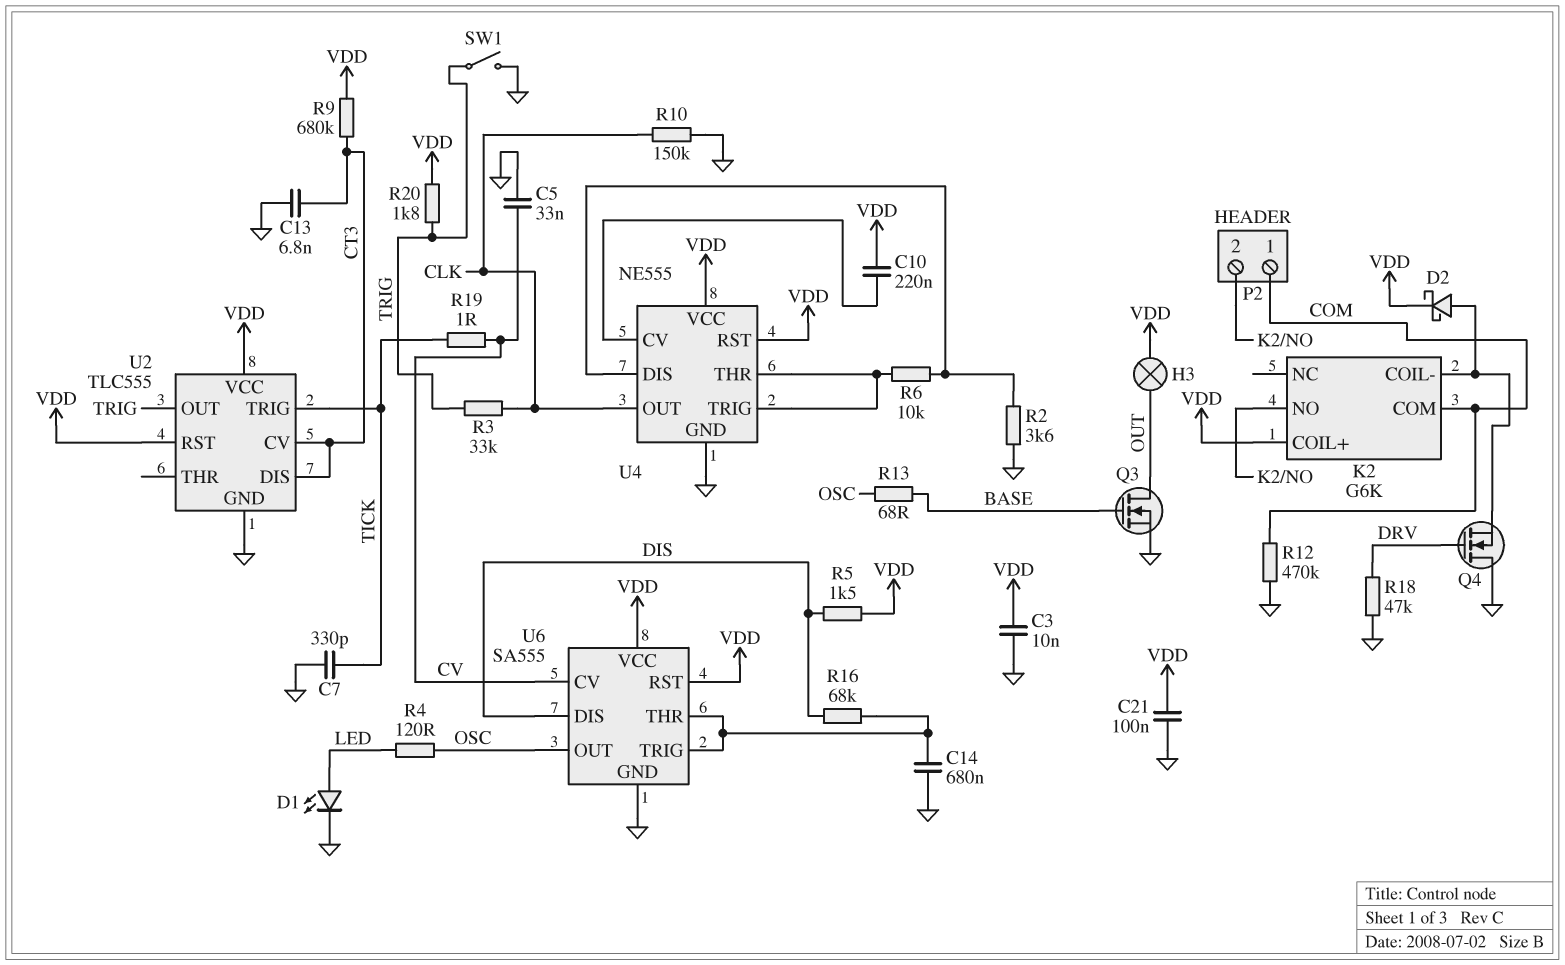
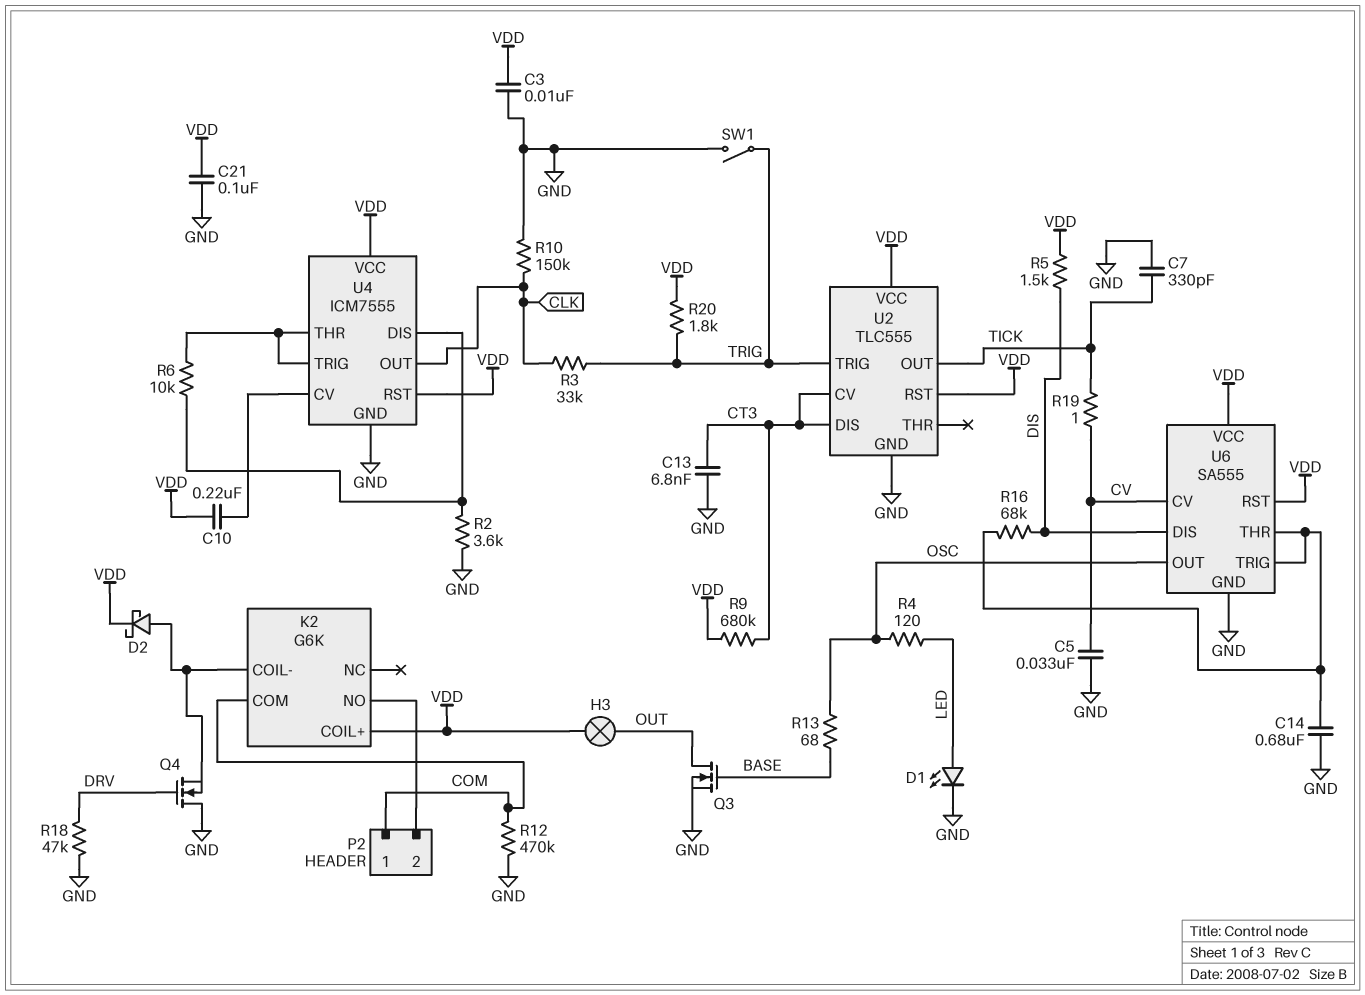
U2 pin OUT: TRIG -> TICK
U2 pin TRIG: TICK -> TRIG
U4: NE555 -> ICM7555

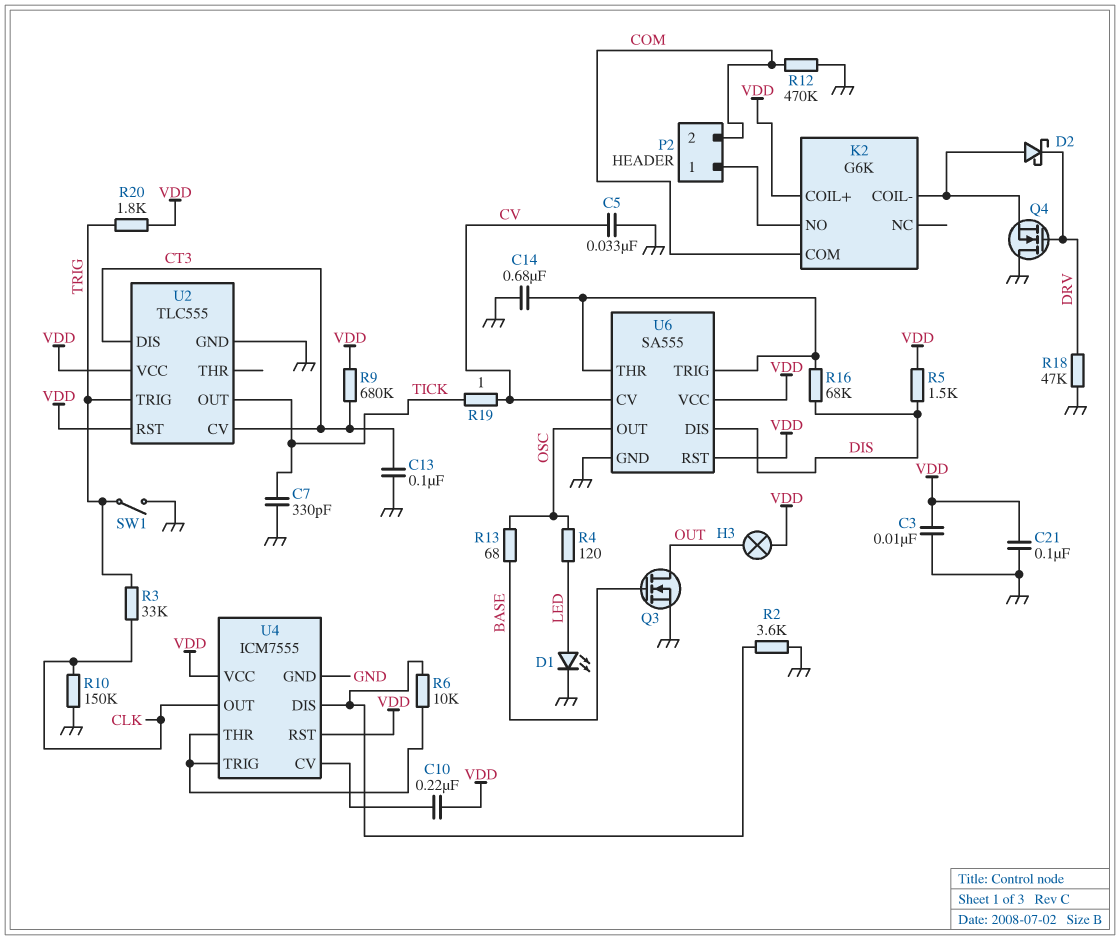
C13: 6.8nF (CT3, GND) -> 100nF (CT3, GND)
D2: schottky (A K2/COIL-, K VDD) -> schottky (A K2/COIL-, K DRV)
P2 pin 1: COM -> K2/NO
P2 pin 2: K2/NO -> COM

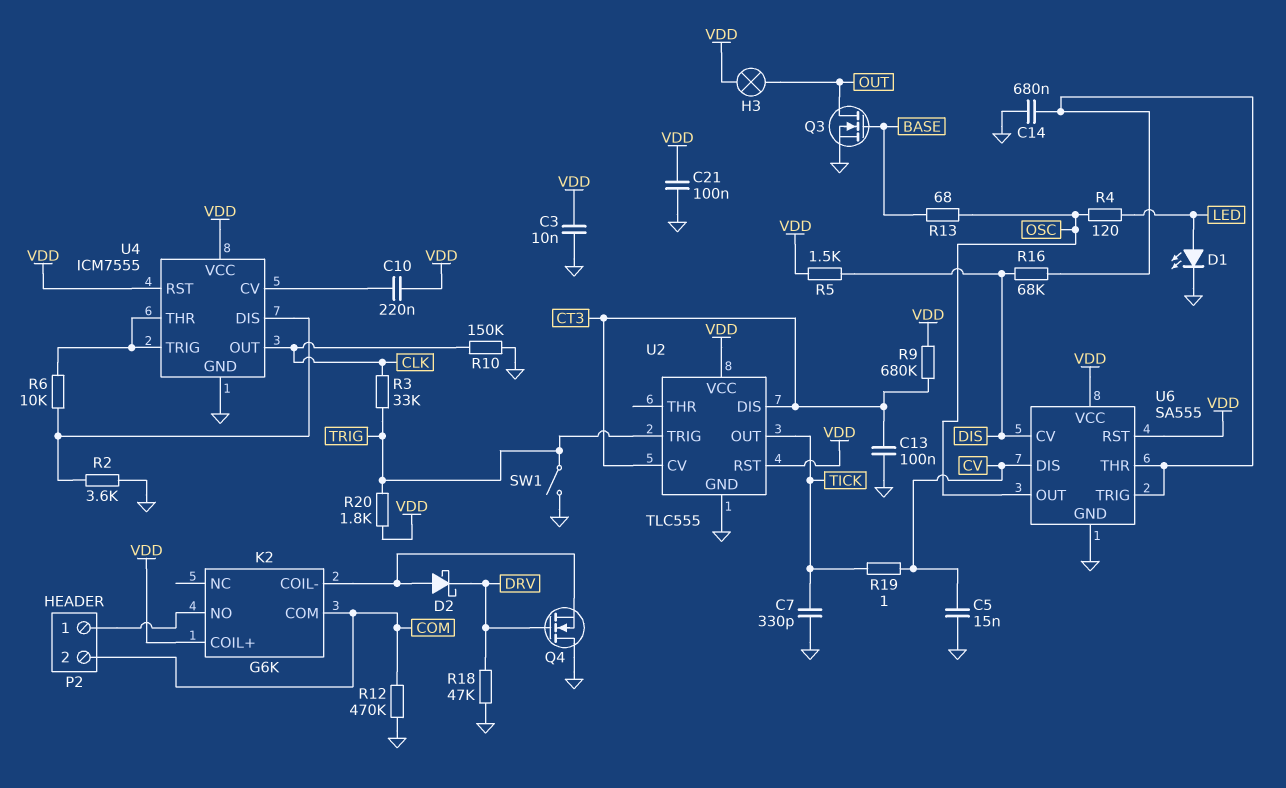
C5: 33nF (CV, GND) -> 15nF (CV, GND)
U6 pin CV: CV -> DIS
U6 pin DIS: DIS -> CV

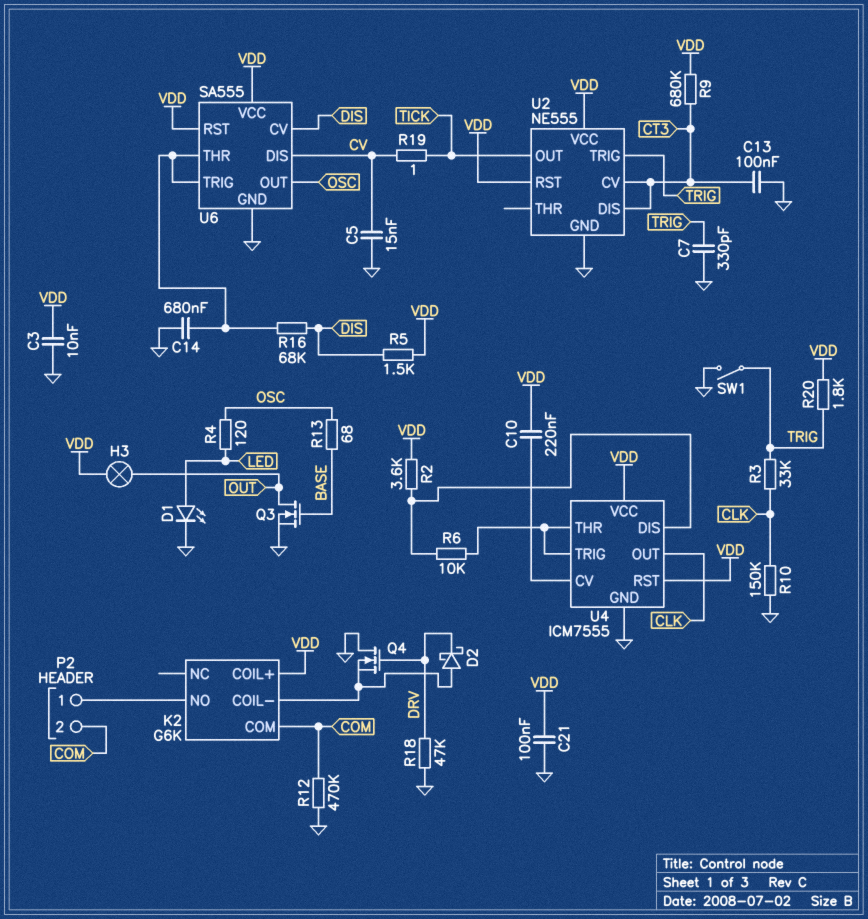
C7: 330pF (GND, TICK) -> 330pF (GND, TRIG)
R2: 3.6k (GND, U4/DIS) -> 3.6k (U4/DIS, VDD)
U2: TLC555 -> NE555

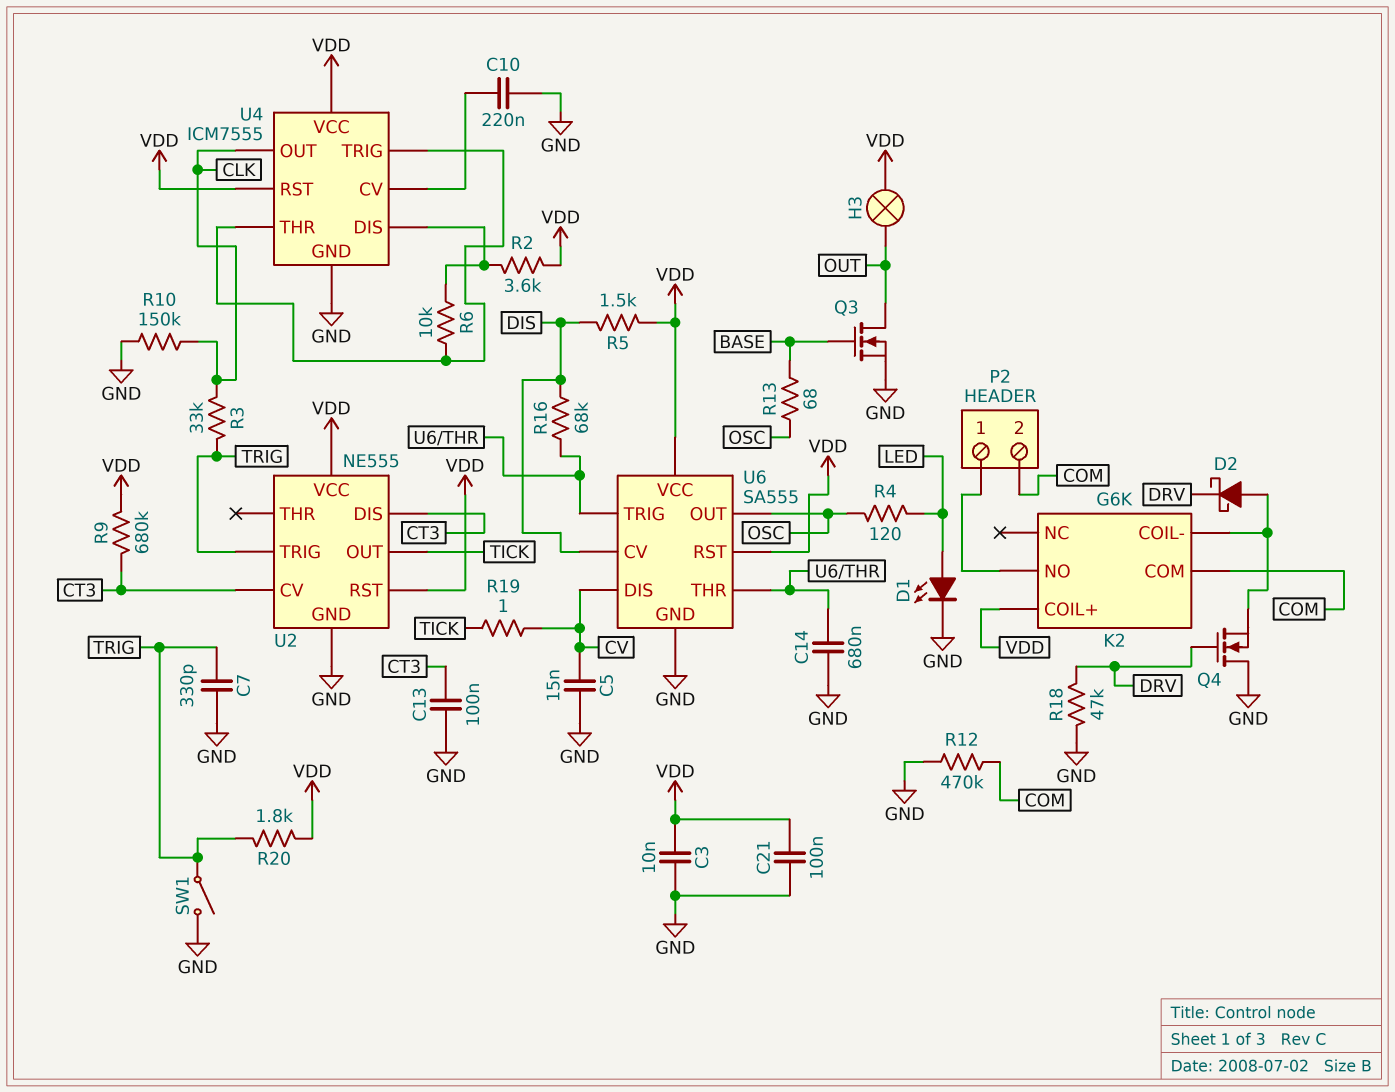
C10: 220nF (U4/CV, VDD) -> 220nF (GND, U4/CV)

